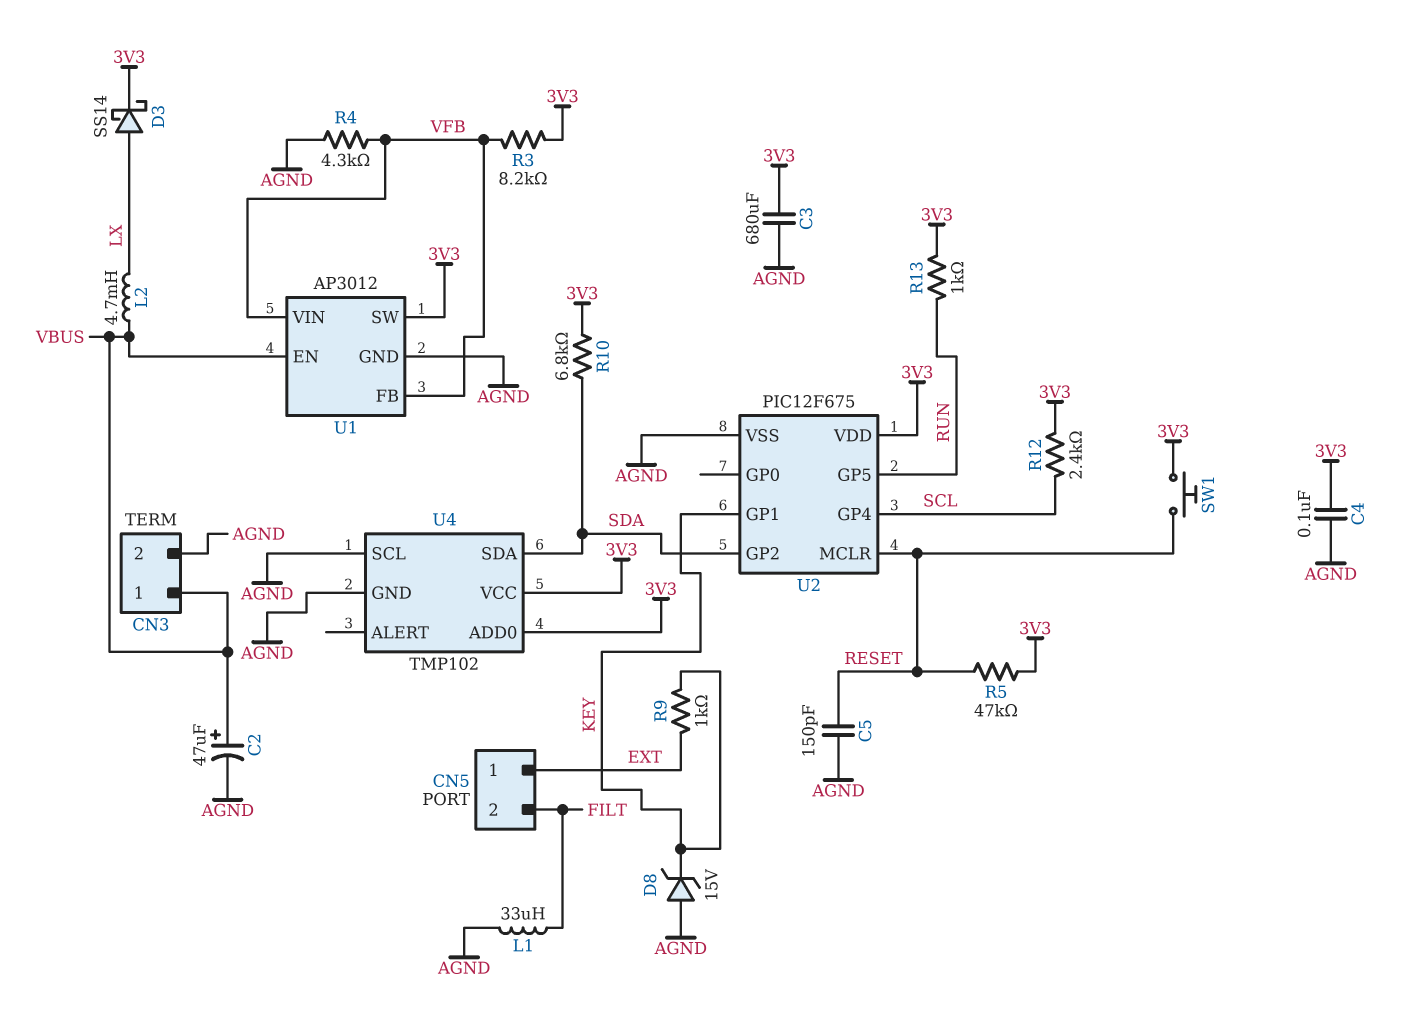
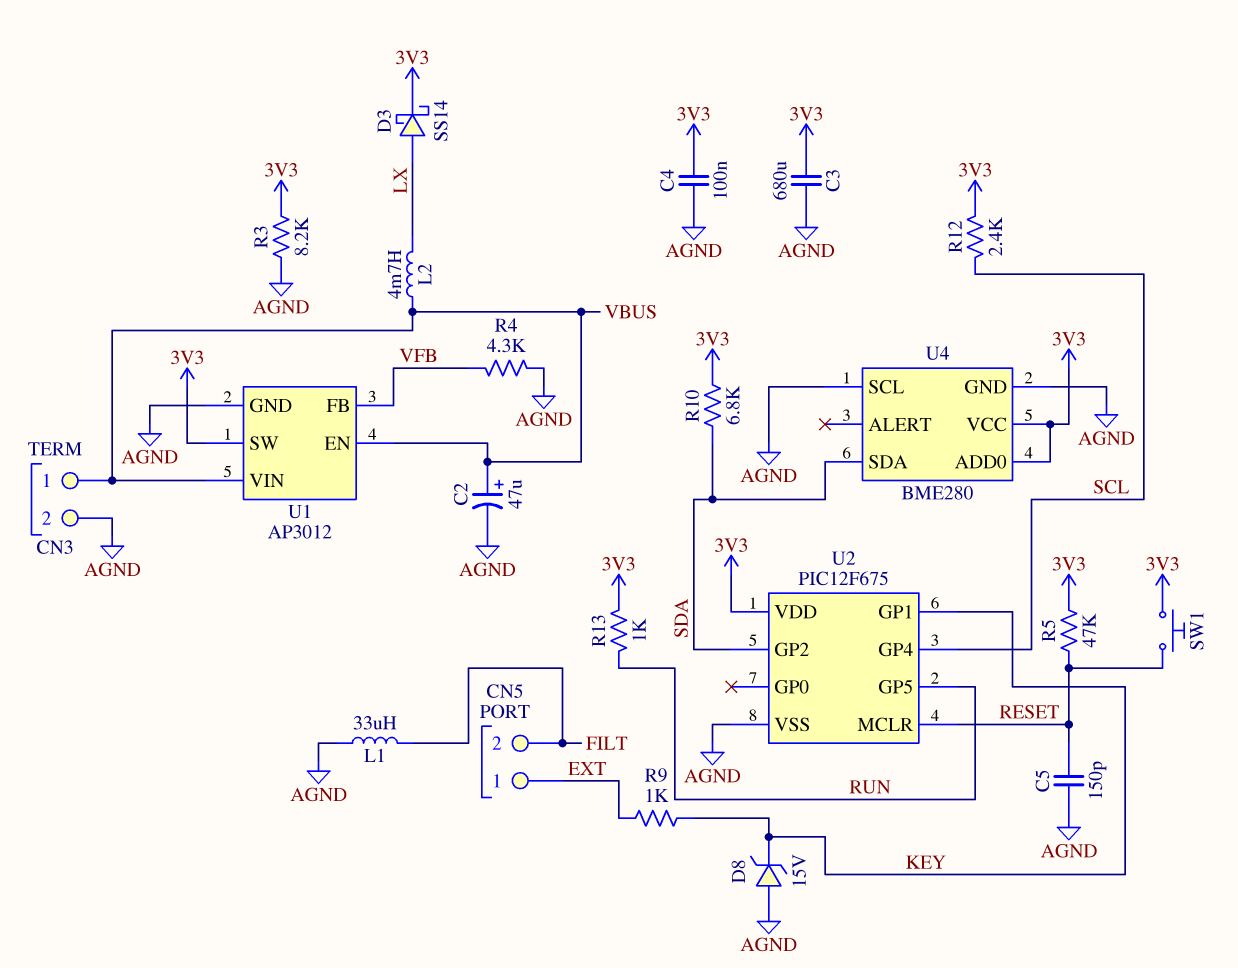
R3: 8.2k (3V3, VFB) -> 8.2k (3V3, AGND)
U1 pin VIN: VFB -> VBUS
U4: TMP102 -> BME280

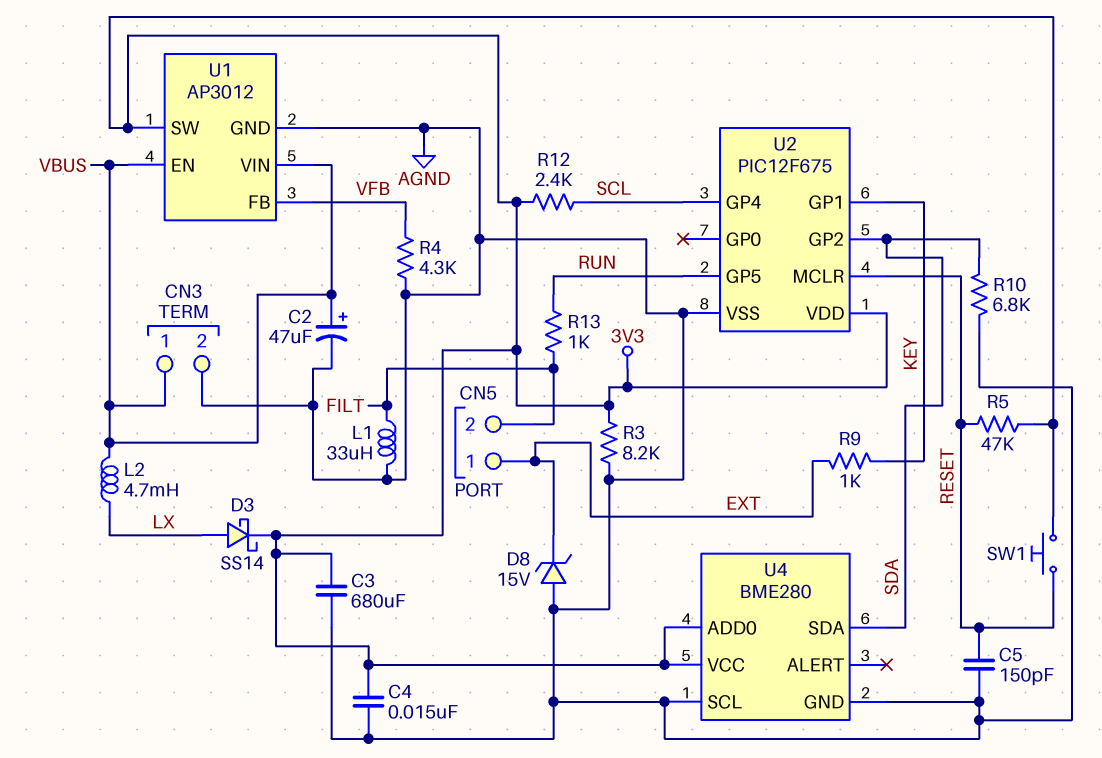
C4: 100nF (3V3, AGND) -> 15nF (3V3, AGND)
D8: zener 15V (A AGND, K KEY) -> zener 15V (A AGND, K EXT)
R10: 6.8k (3V3, SDA) -> 6.8k (AGND, SDA)
R13: 1k (3V3, RUN) -> 1k (FILT, RUN)

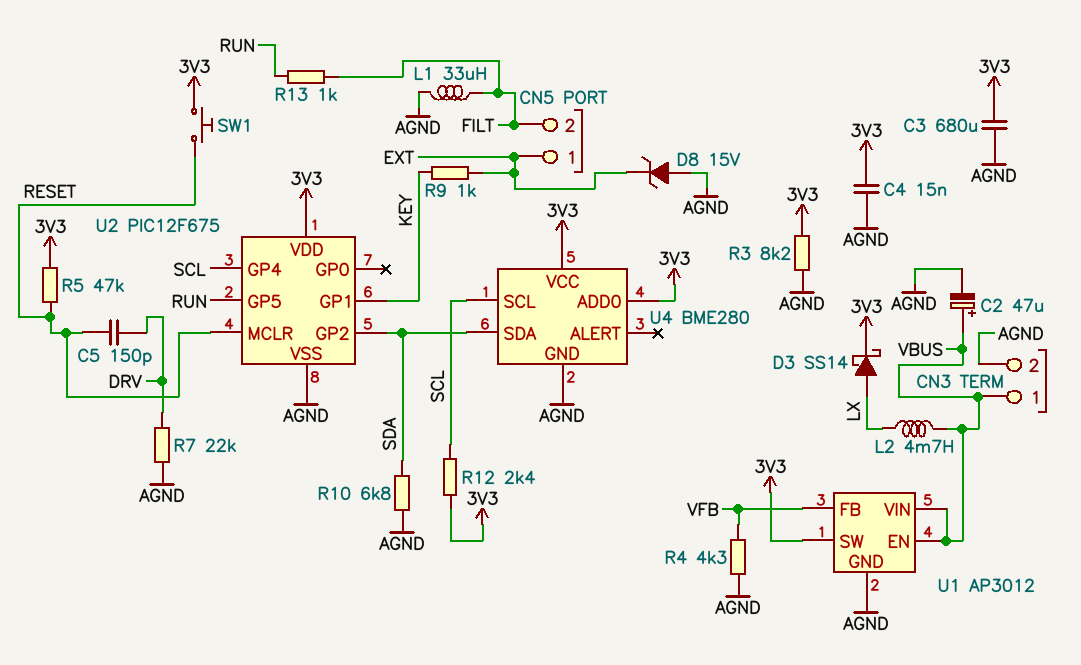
C5: 150pF (AGND, RESET) -> 150pF (DRV, RESET)
R7: none -> 22k (AGND, DRV)
U4 pin SCL: AGND -> SCL

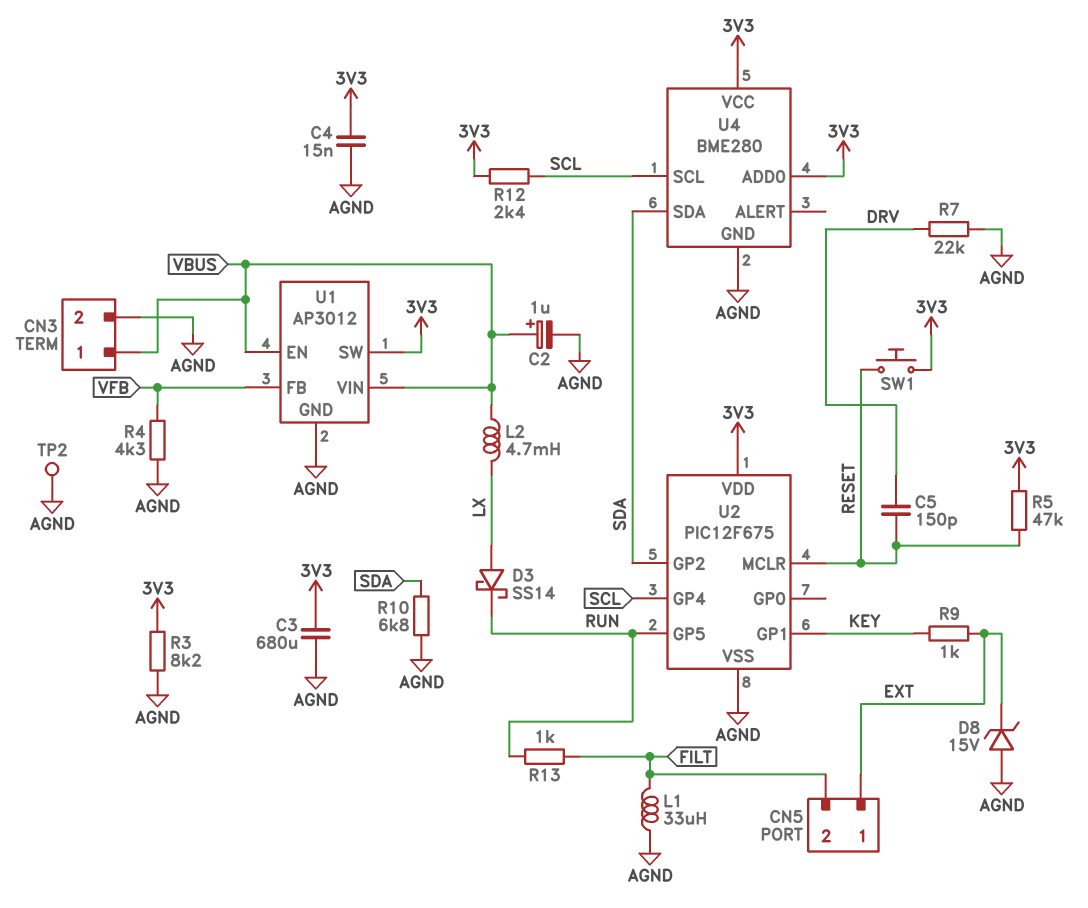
C2: 47uF (plus VBUS, minus AGND) -> 1uF (plus VBUS, minus AGND)
D3: schottky SS14 (A LX, K 3V3) -> schottky SS14 (A LX, K RUN)
TP2: none -> test point (AGND)

